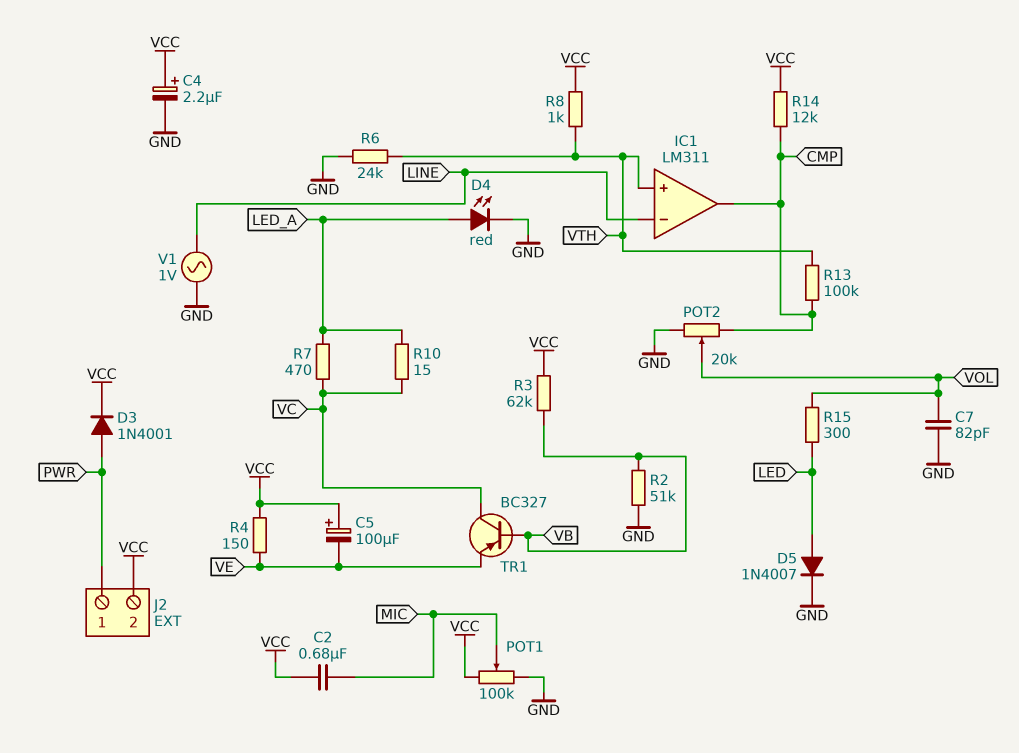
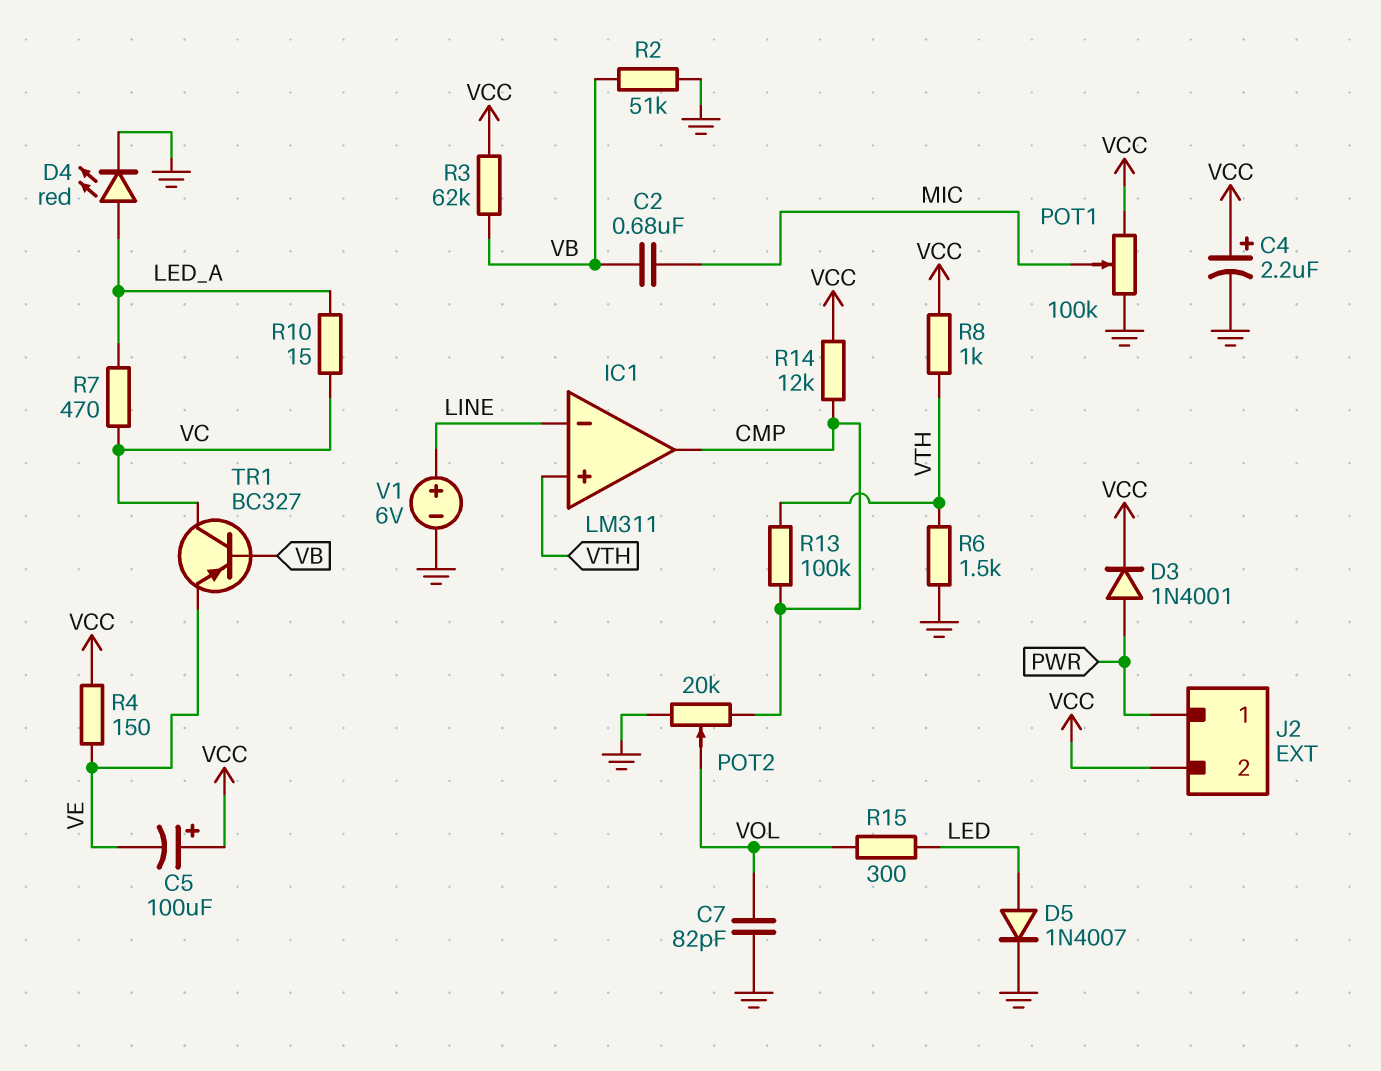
C2: 680nF (MIC, VCC) -> 680nF (MIC, VB)
R6: 24k (GND, VTH) -> 1.5k (GND, VTH)
V1: AC 1V (GND, LINE) -> 6V (plus LINE, minus GND)

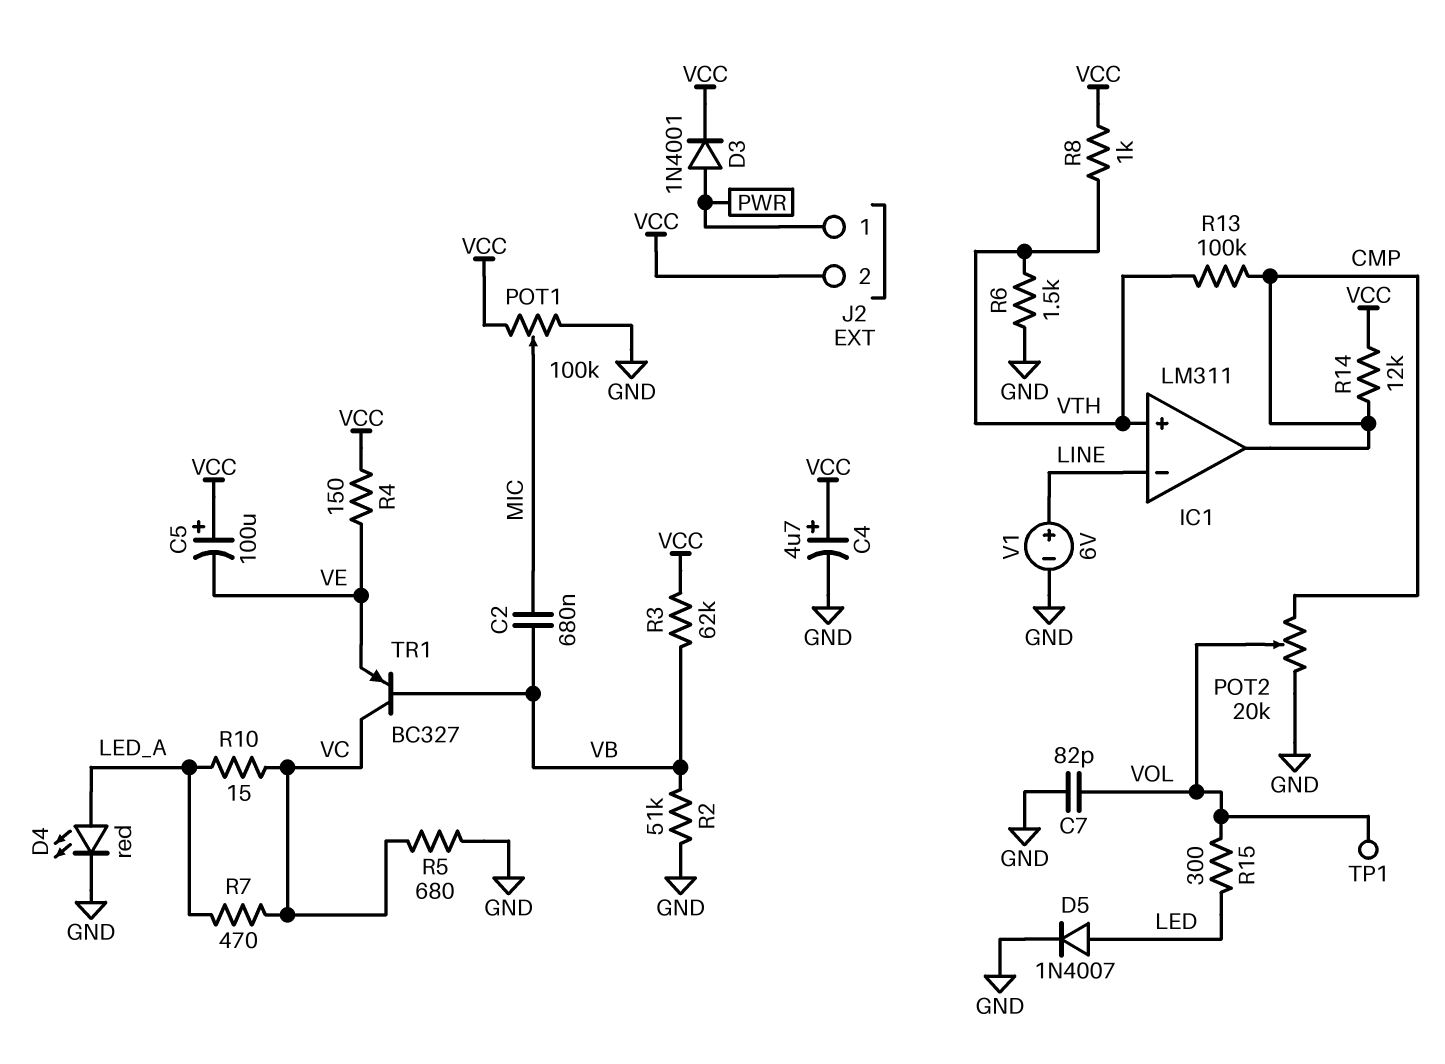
C4: 2.2uF (plus VCC, minus GND) -> 4.7uF (plus VCC, minus GND)
R5: none -> 680 (GND, VC)
TP1: none -> test point (VOL)

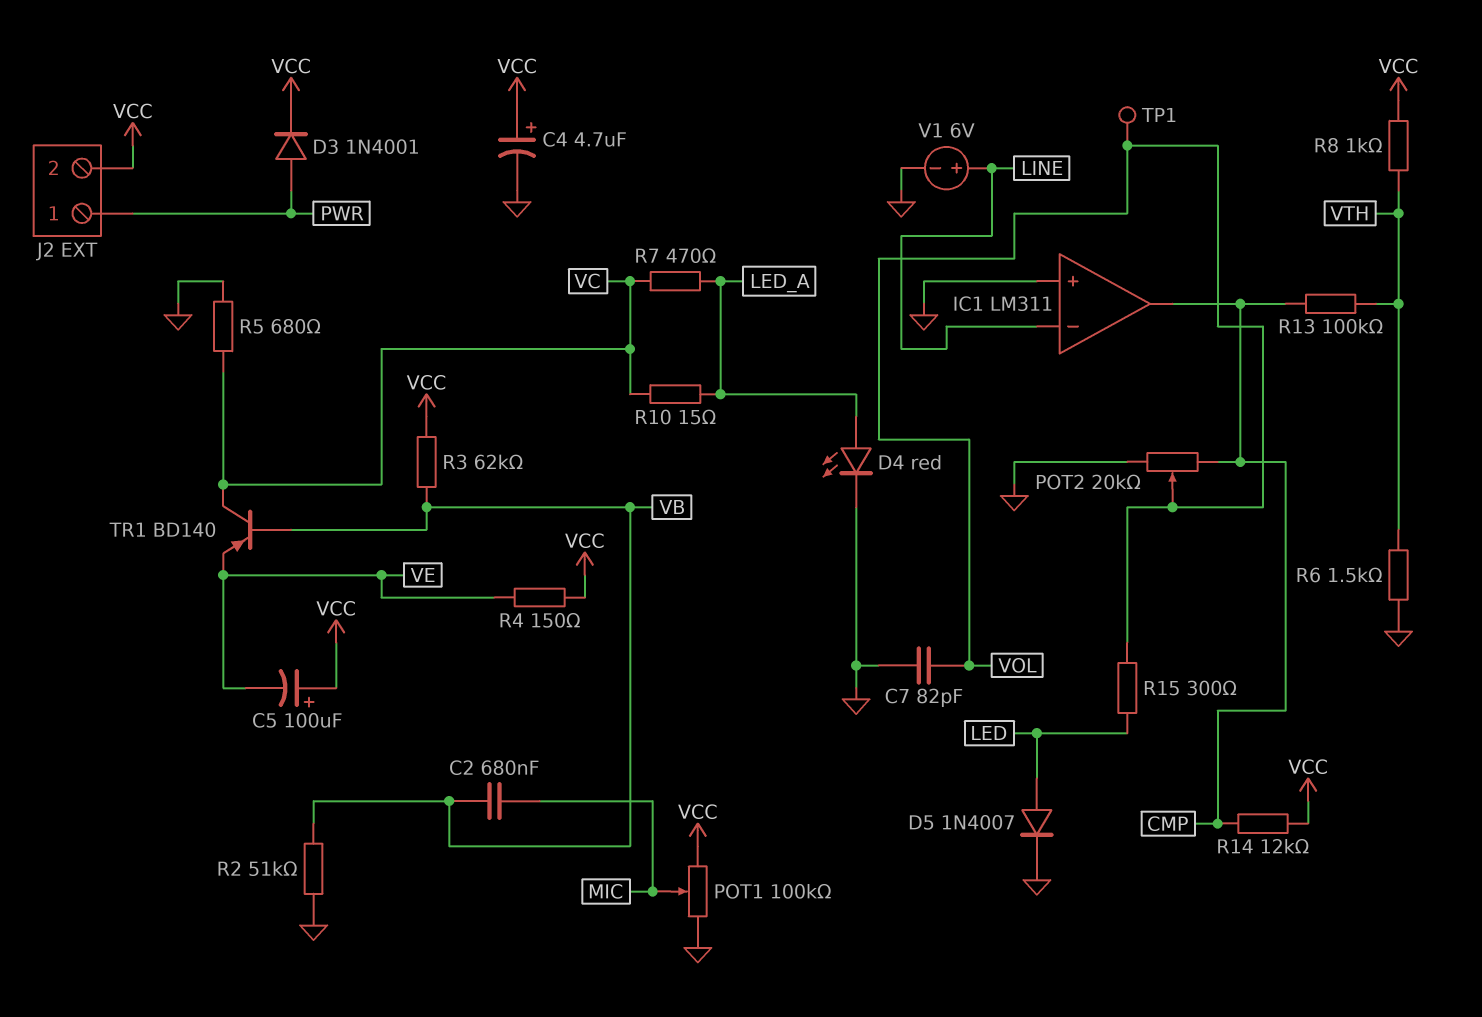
IC1 pin in+: VTH -> GND
TR1: PNP BC327 (B VB, C VC, E VE) -> PNP BD140 (B VB, C VC, E VE)

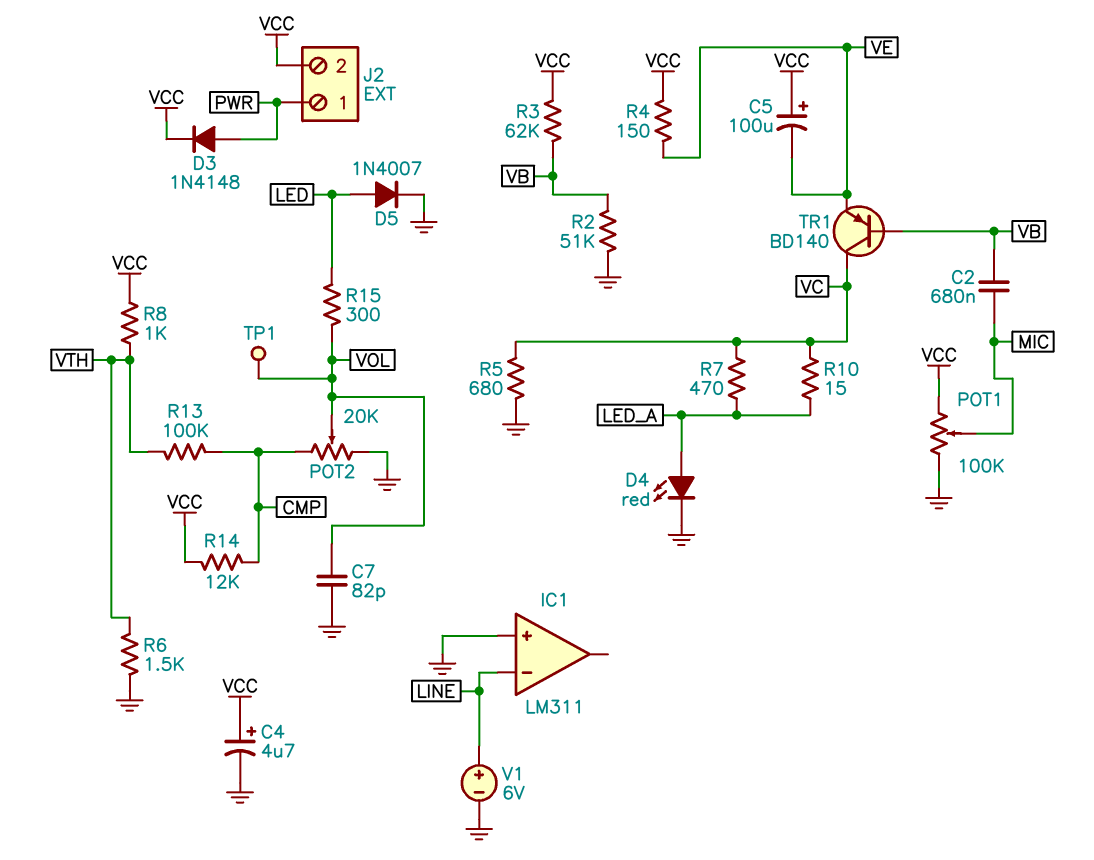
D3: diode 1N4001 (A PWR, K VCC) -> diode 1N4148 (A PWR, K VCC)
IC1 pin out: CMP -> none

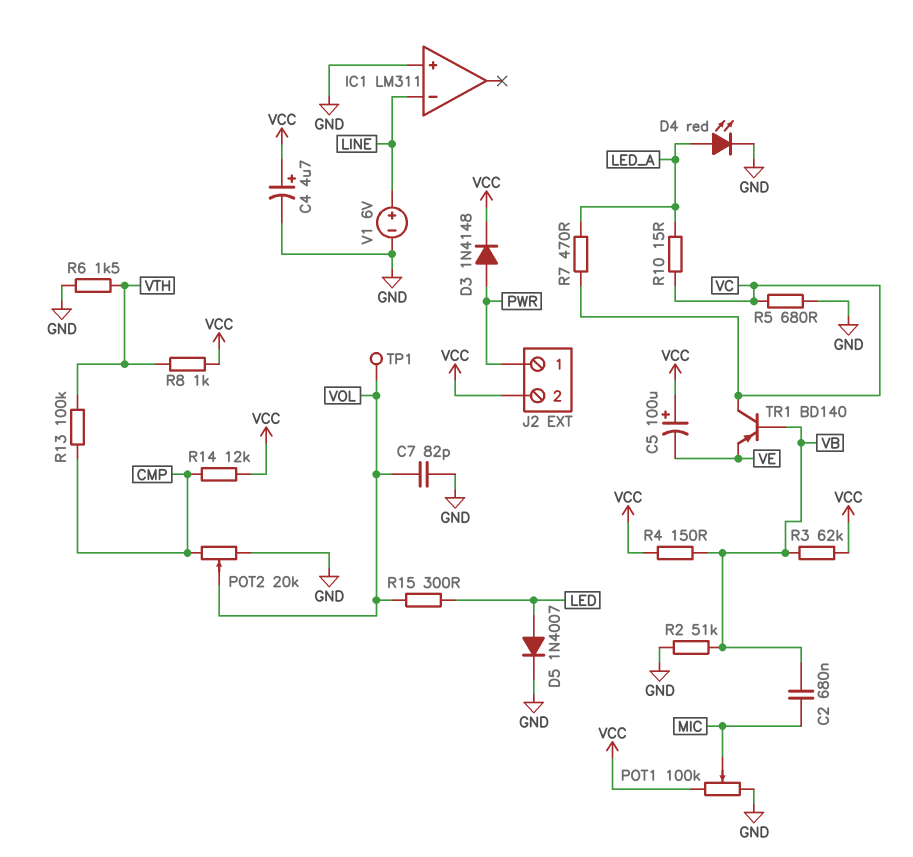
R4: 150 (VCC, VE) -> 150 (VB, VCC)

